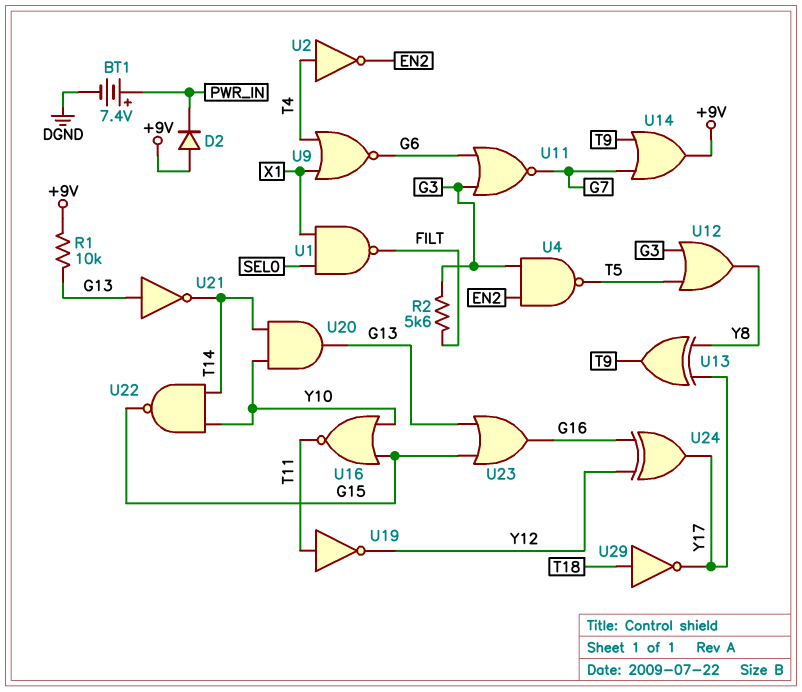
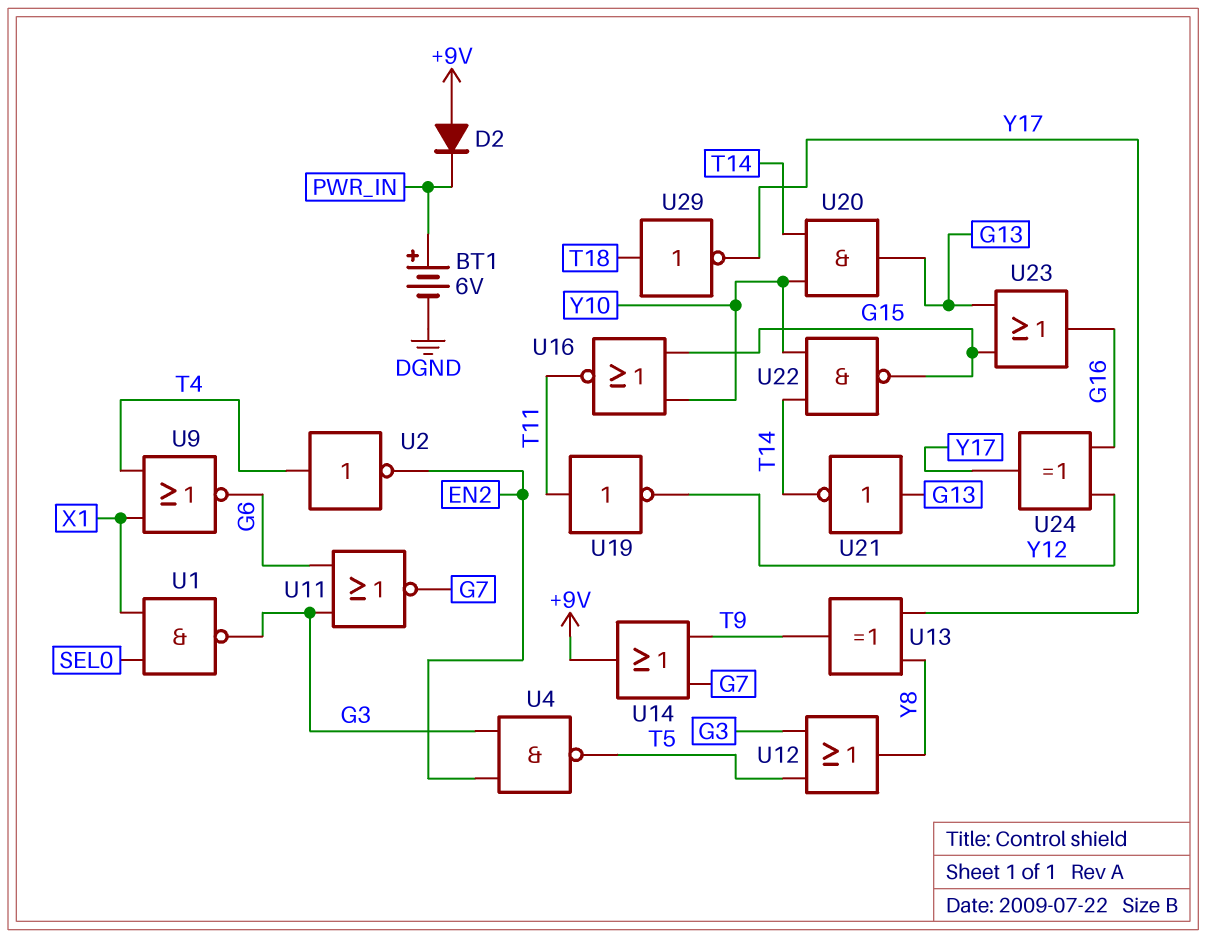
BT1: 7.4V (plus PWR_IN, minus DGND) -> 6V (plus PWR_IN, minus DGND)
R1: 10k (+9V, G13) -> none
R2: 5.6k (FILT, G3) -> none
U1: NAND (in SEL0, in X1, out FILT) -> NAND (in SEL0, in X1, out G3)

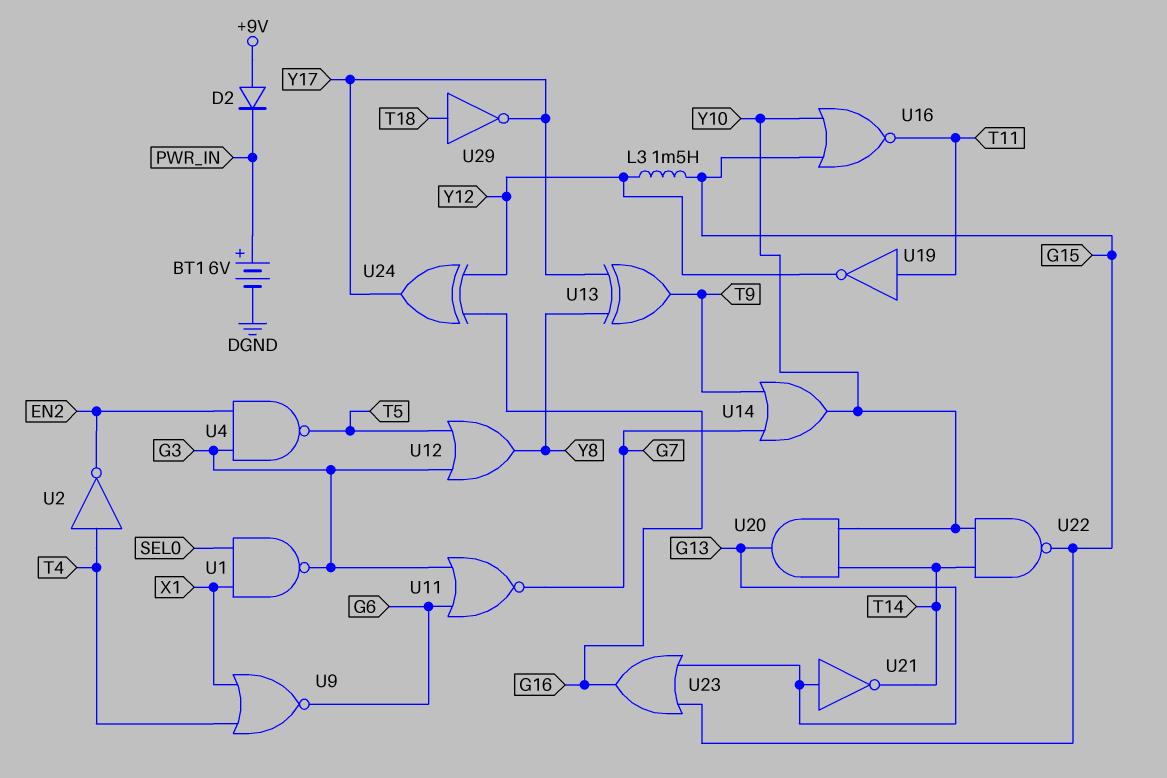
L3: none -> 1.5mH (G15, Y12)
U14: OR (in G7, in T9, out +9V) -> OR (in G7, in T9, out Y10)

